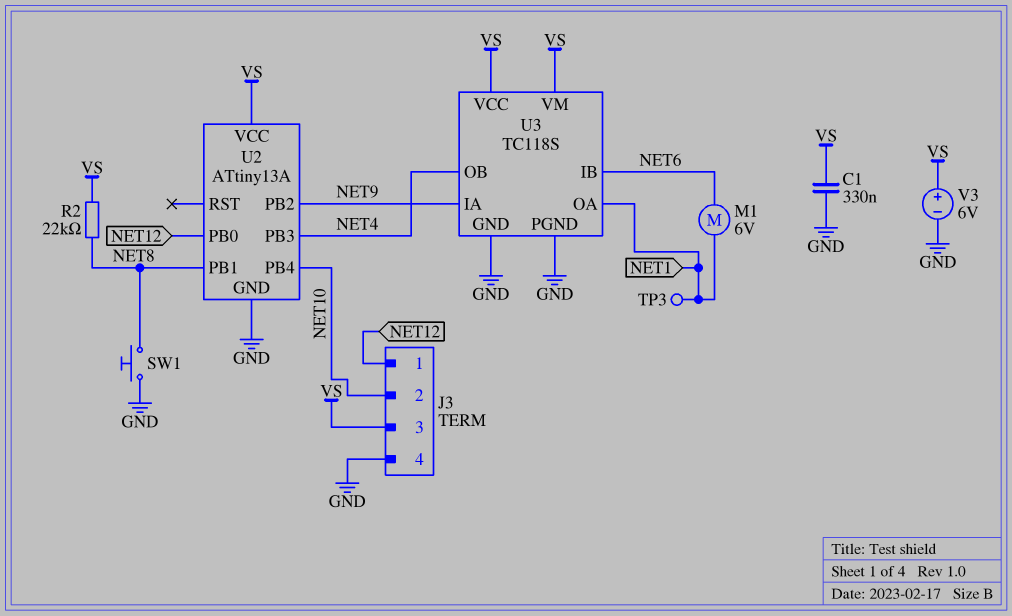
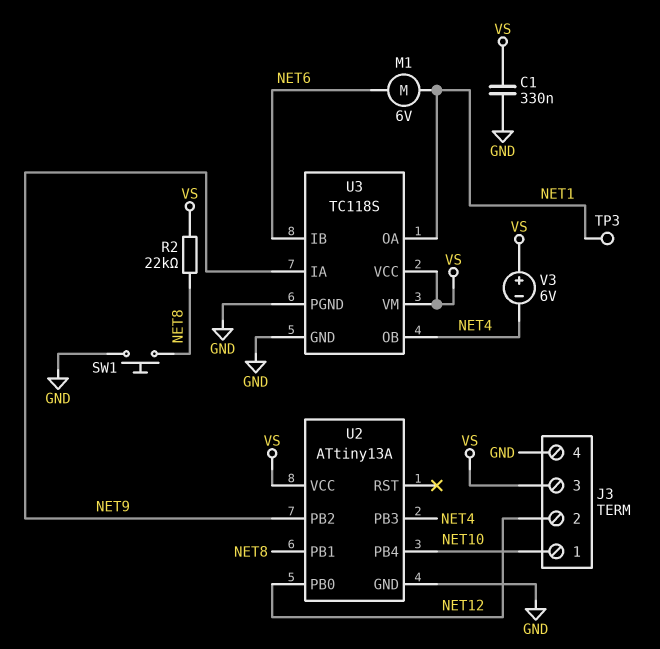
J3 pin 1: NET12 -> NET10
J3 pin 2: NET10 -> NET12
V3: 6V (plus VS, minus GND) -> 6V (plus VS, minus NET4)

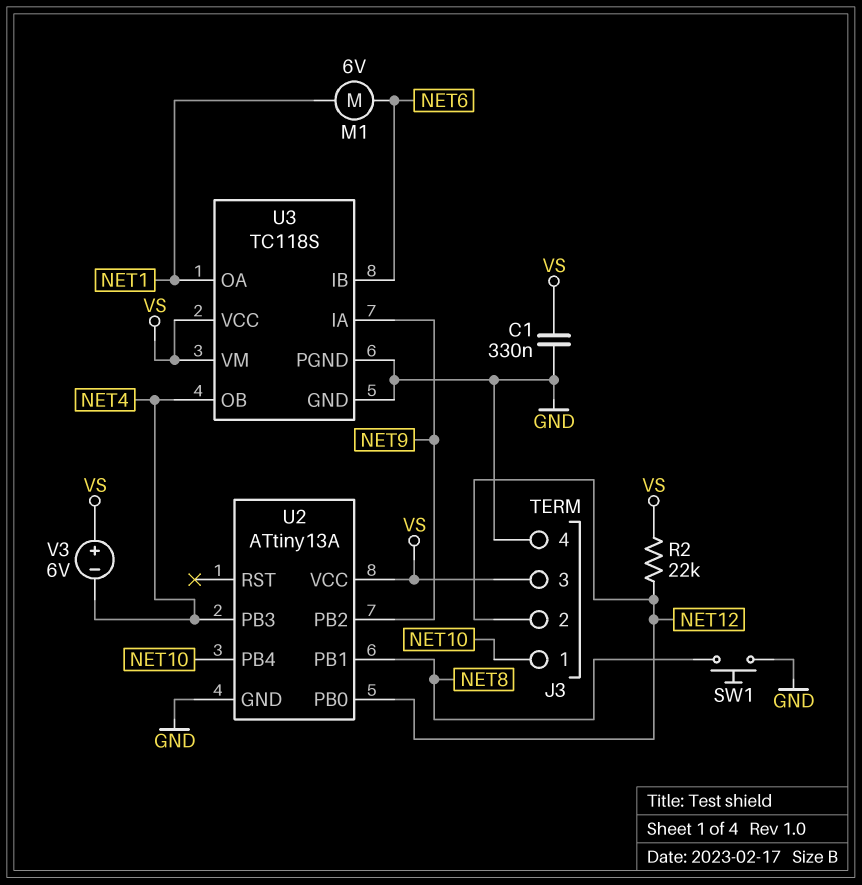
R2: 22k (NET8, VS) -> 22k (NET12, VS)
TP3: test point (NET1) -> none

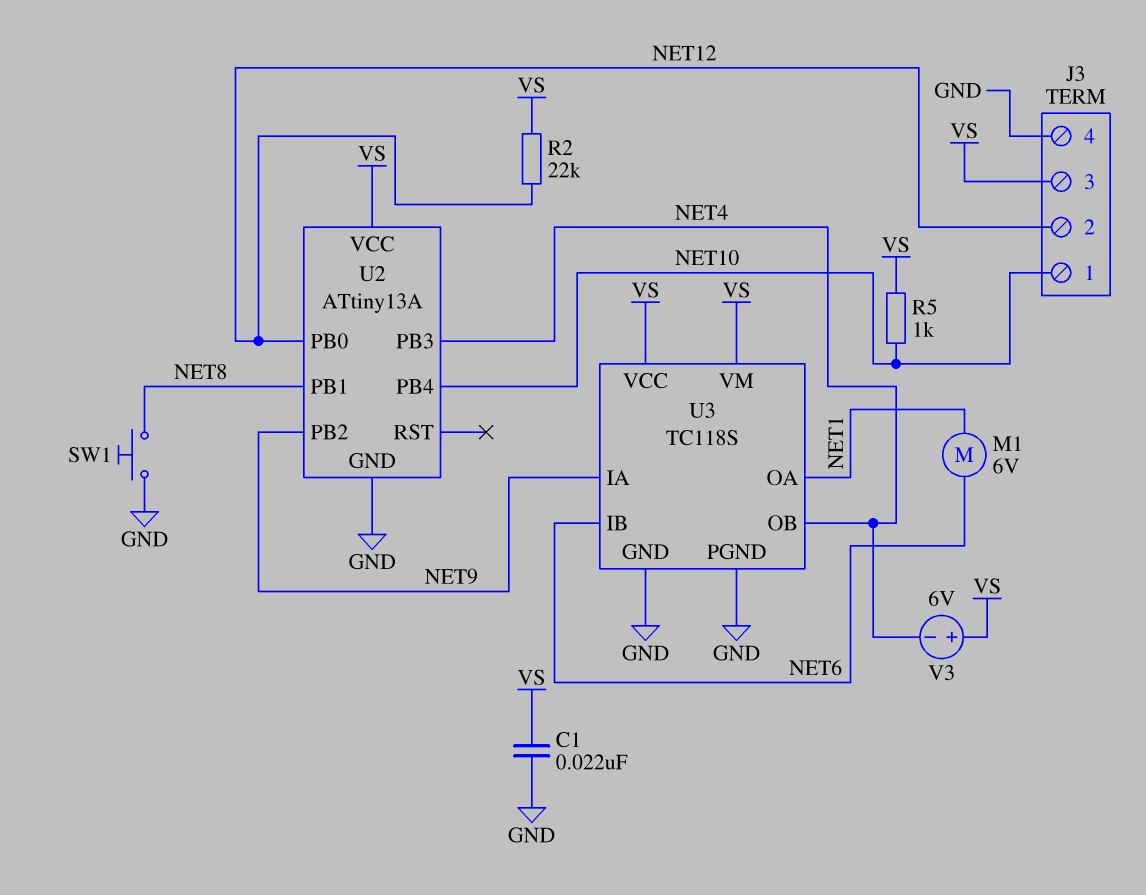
C1: 330nF (GND, VS) -> 22nF (GND, VS)
R5: none -> 1k (NET10, VS)

